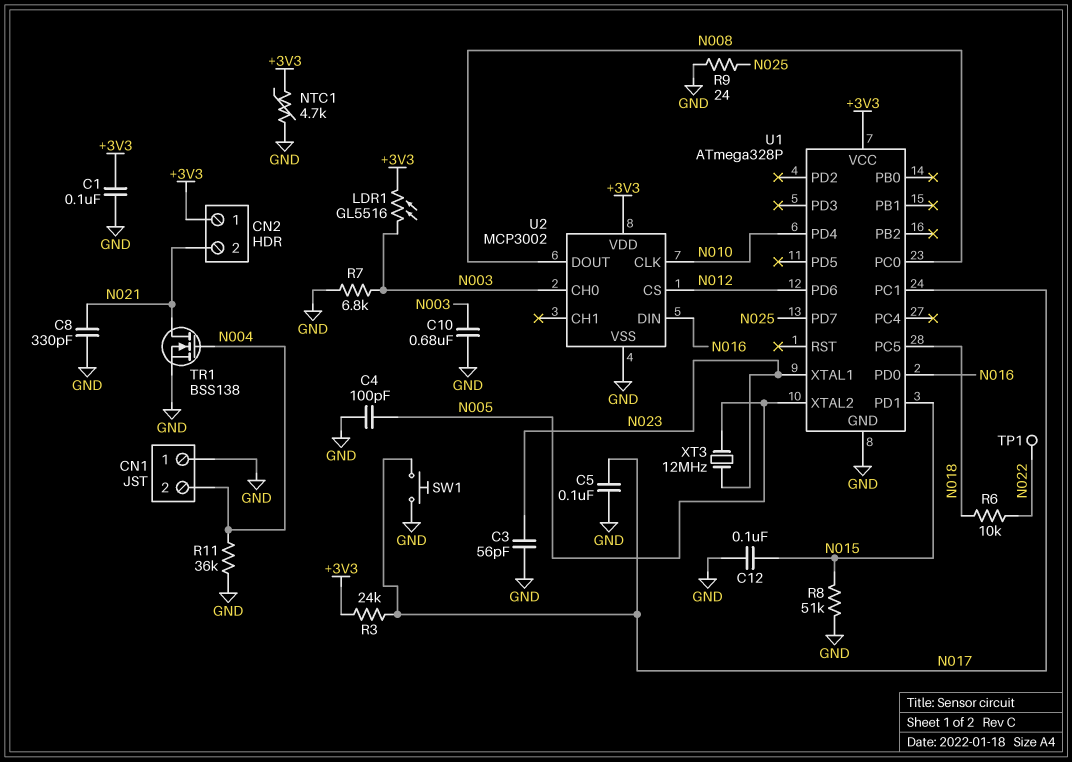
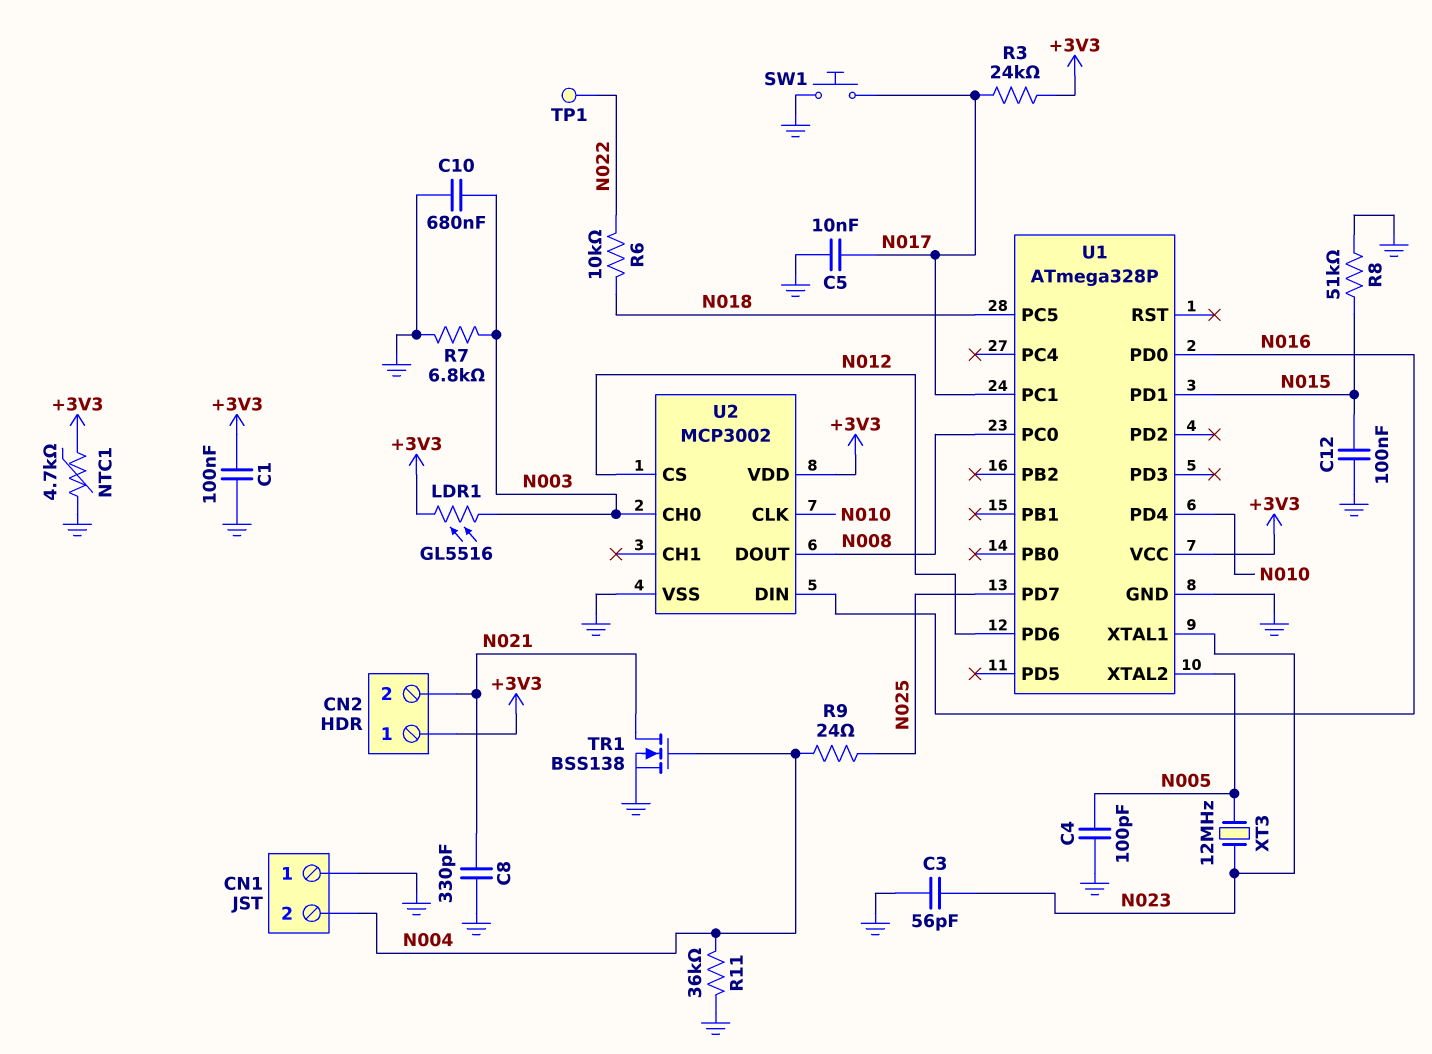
C5: 100nF (GND, N017) -> 10nF (GND, N017)
R9: 24 (GND, N025) -> 24 (N004, N025)

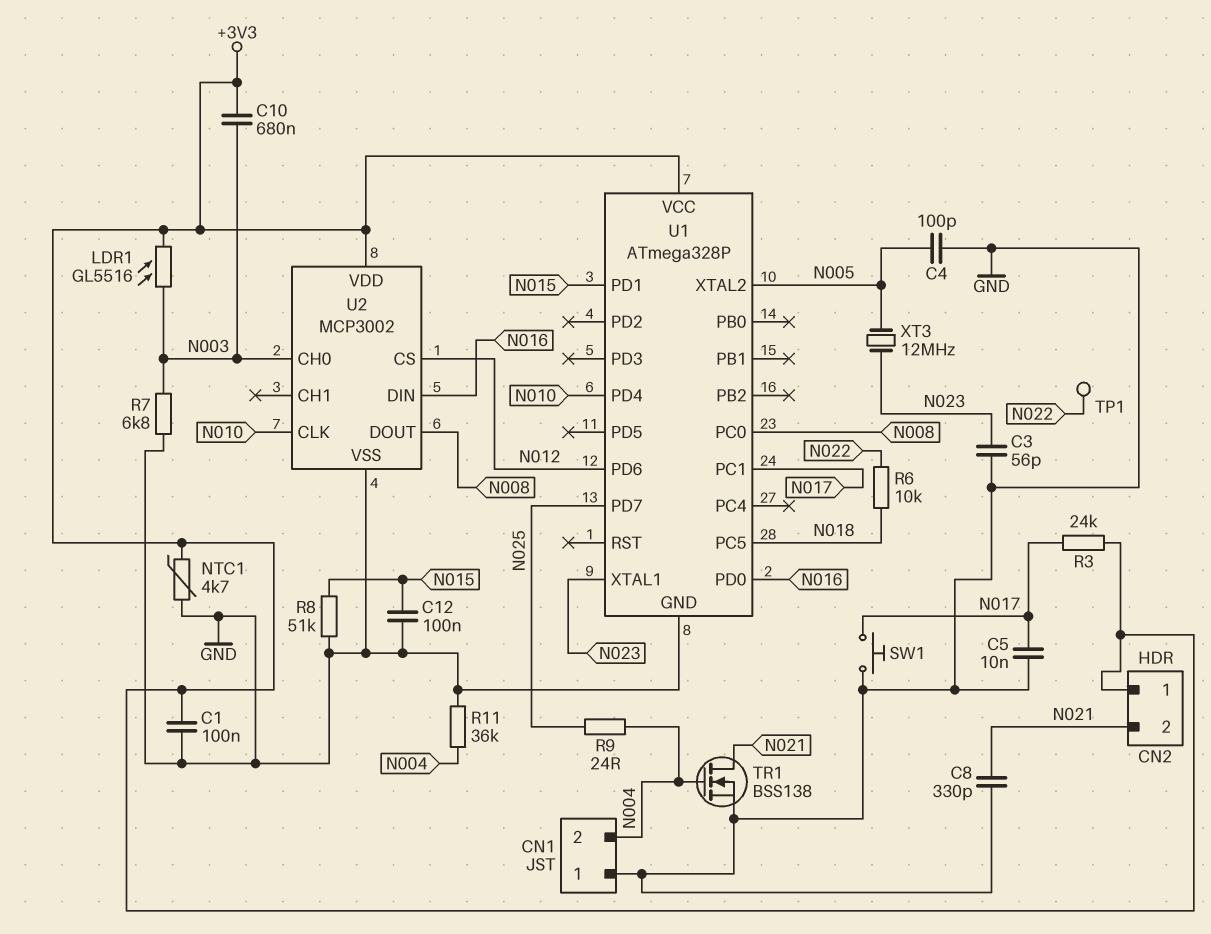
C10: 680nF (GND, N003) -> 680nF (+3V3, N003)

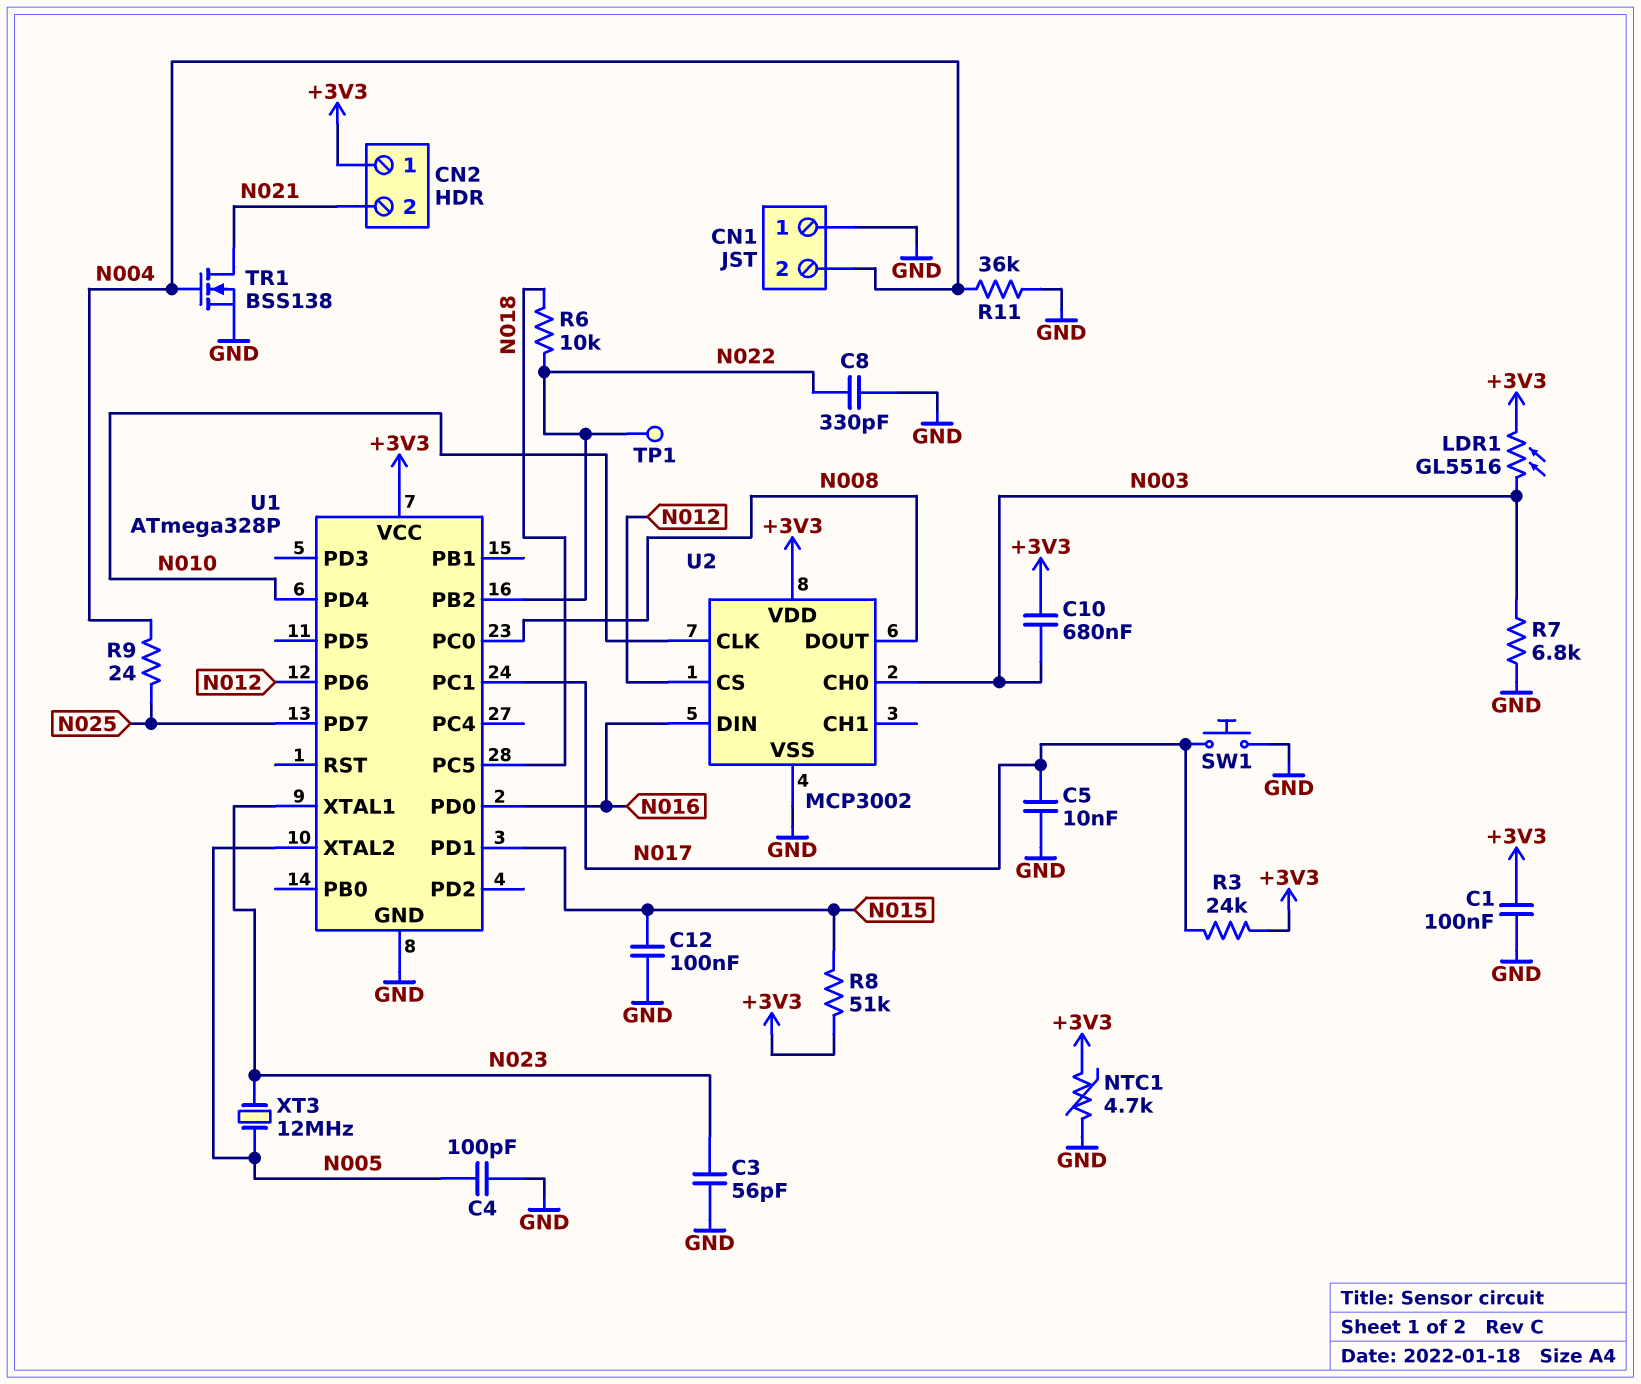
C8: 330pF (GND, N021) -> 330pF (GND, N022)
R8: 51k (GND, N015) -> 51k (+3V3, N015)
U1 pin PB2: none -> N022

